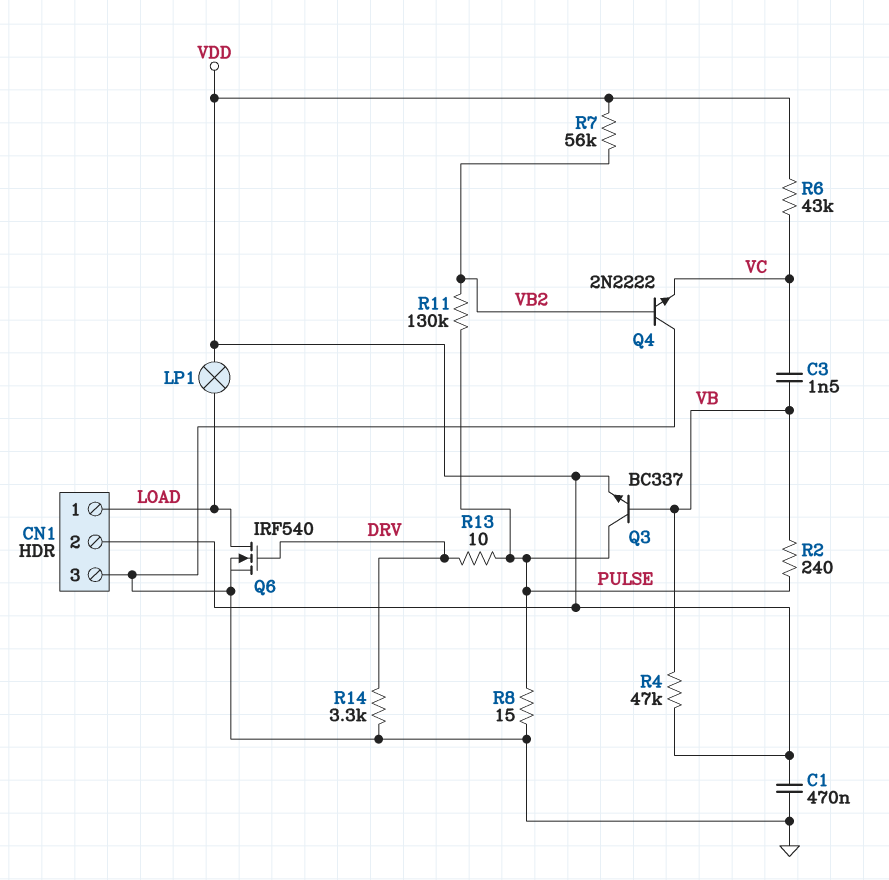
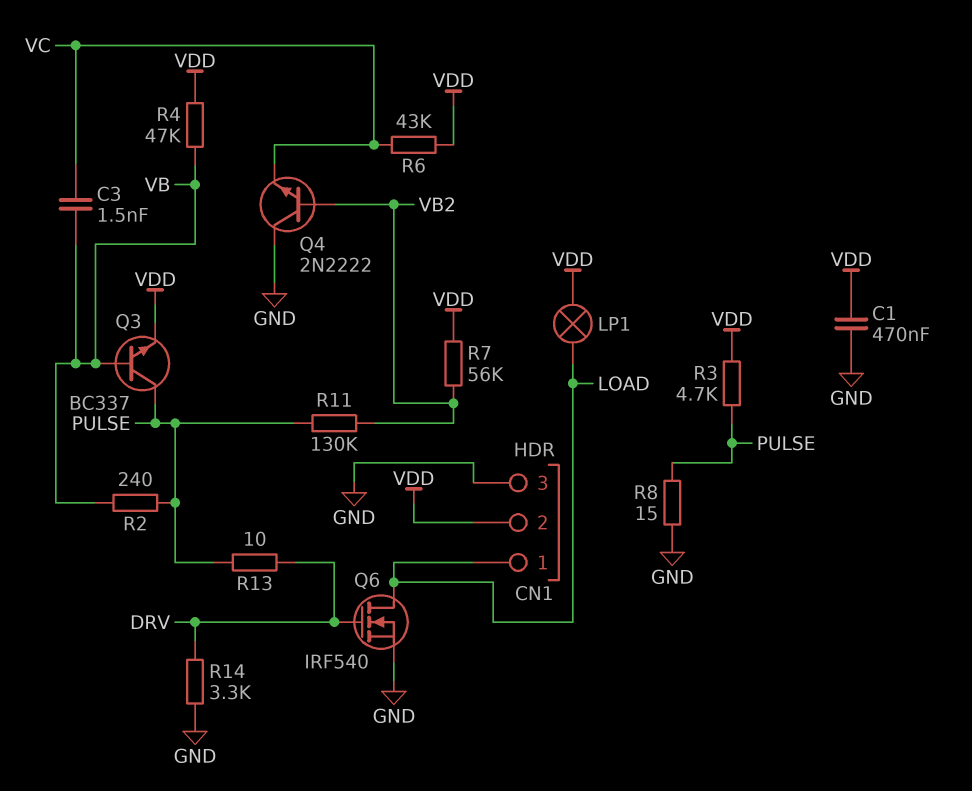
R3: none -> 4.7k (PULSE, VDD)

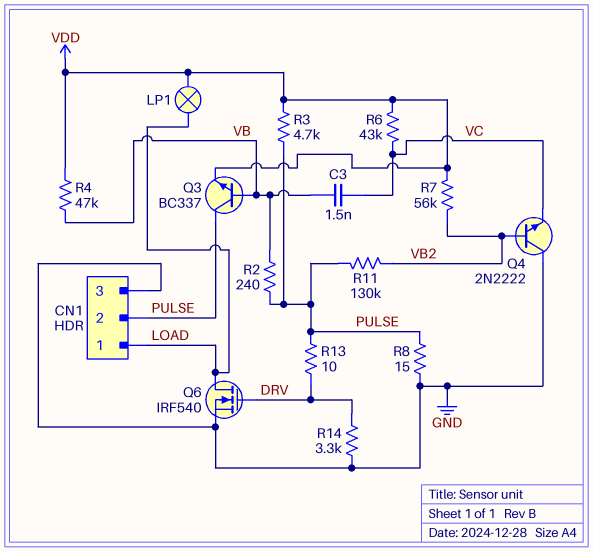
C1: 470nF (GND, VDD) -> none
CN1 pin 2: VDD -> PULSE

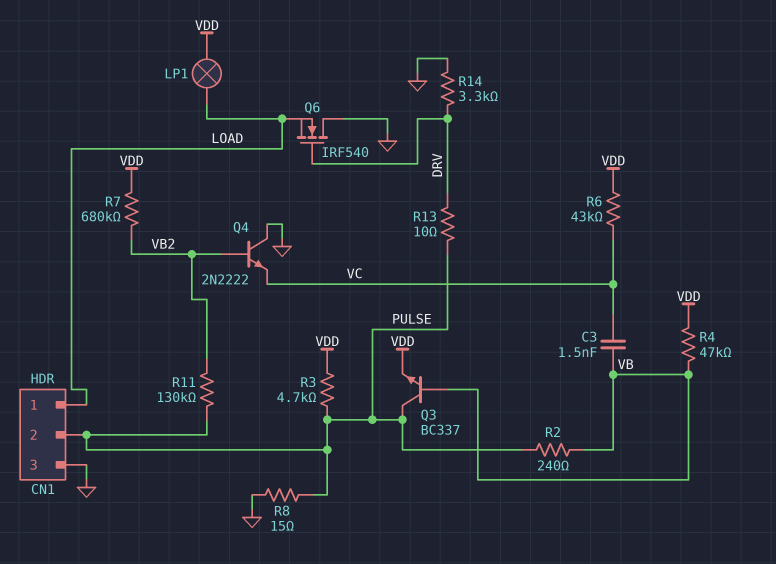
Q6: NMOS IRF540 (G DRV, D LOAD, S GND) -> NMOS IRF540 (G DRV, D GND, S LOAD)
R7: 56k (VB2, VDD) -> 680k (VB2, VDD)

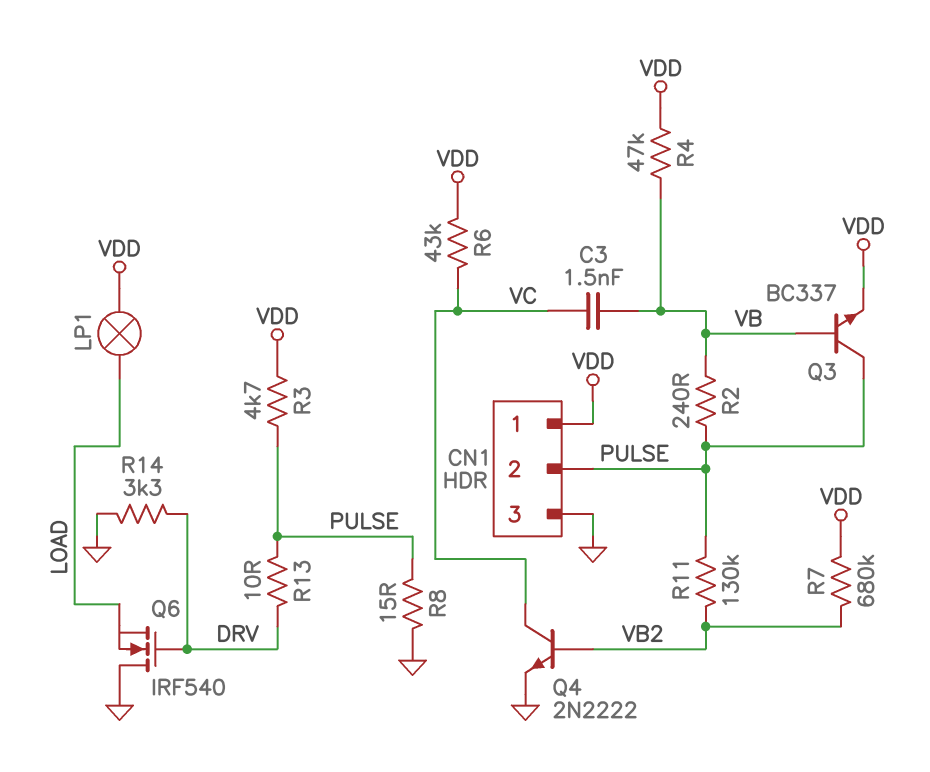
CN1 pin 1: LOAD -> VDD
Q4: NPN 2N2222 (B VB2, C GND, E VC) -> NPN 2N2222 (B VB2, C VC, E GND)

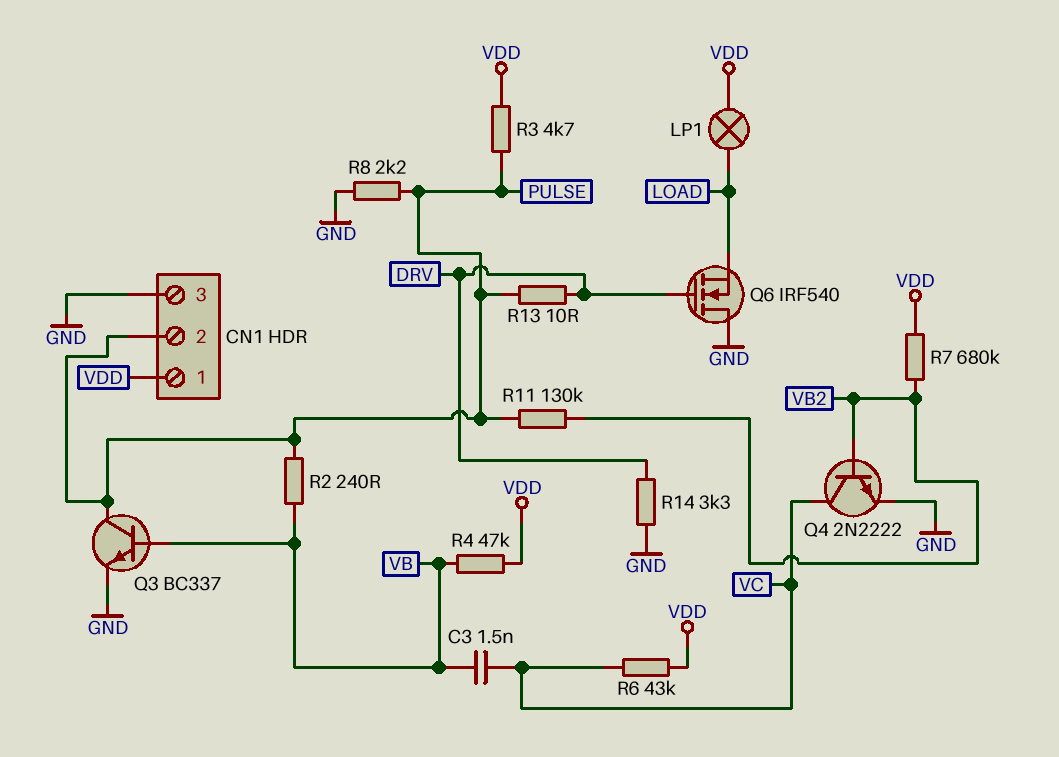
Q3: NPN BC337 (B VB, C PULSE, E VDD) -> NPN BC337 (B VB, C PULSE, E GND)
R8: 15 (GND, PULSE) -> 2.2k (GND, PULSE)

